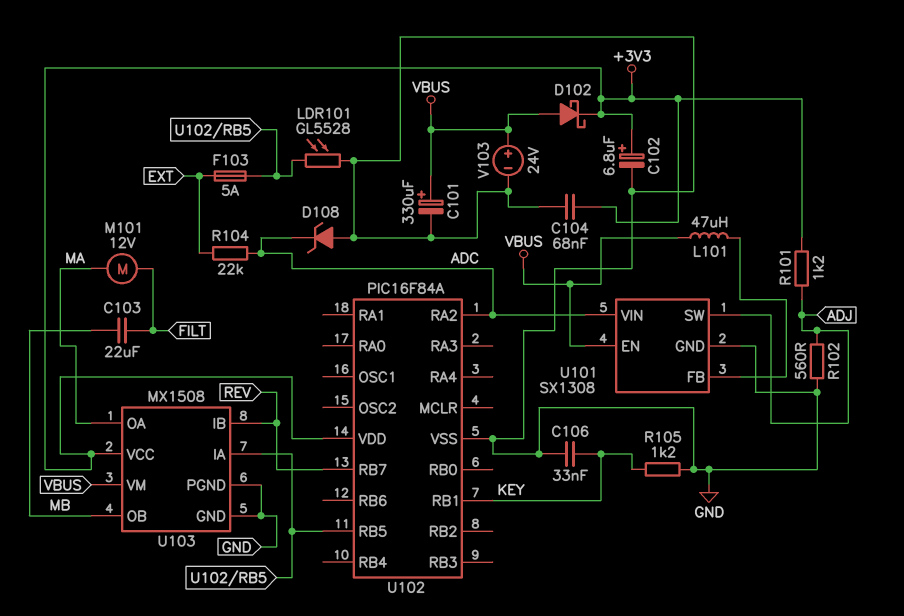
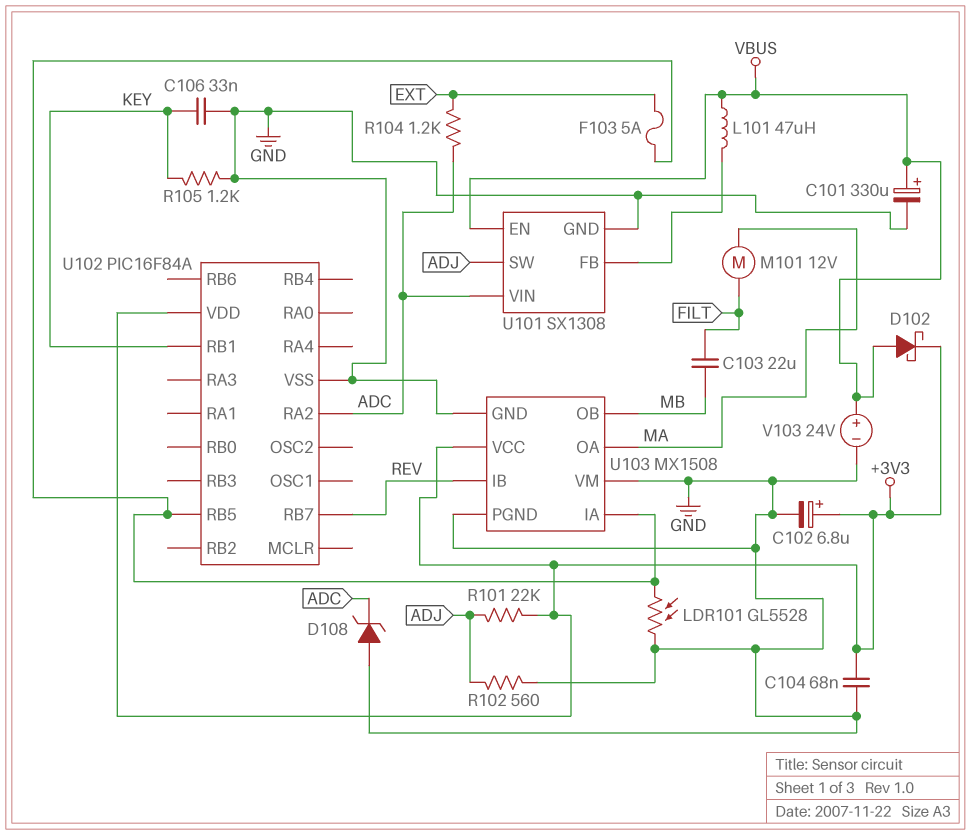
R101: 1.2k (+3V3, ADJ) -> 22k (+3V3, ADJ)
R104: 22k (ADC, EXT) -> 1.2k (ADC, EXT)
U103 pin VM: VBUS -> GND

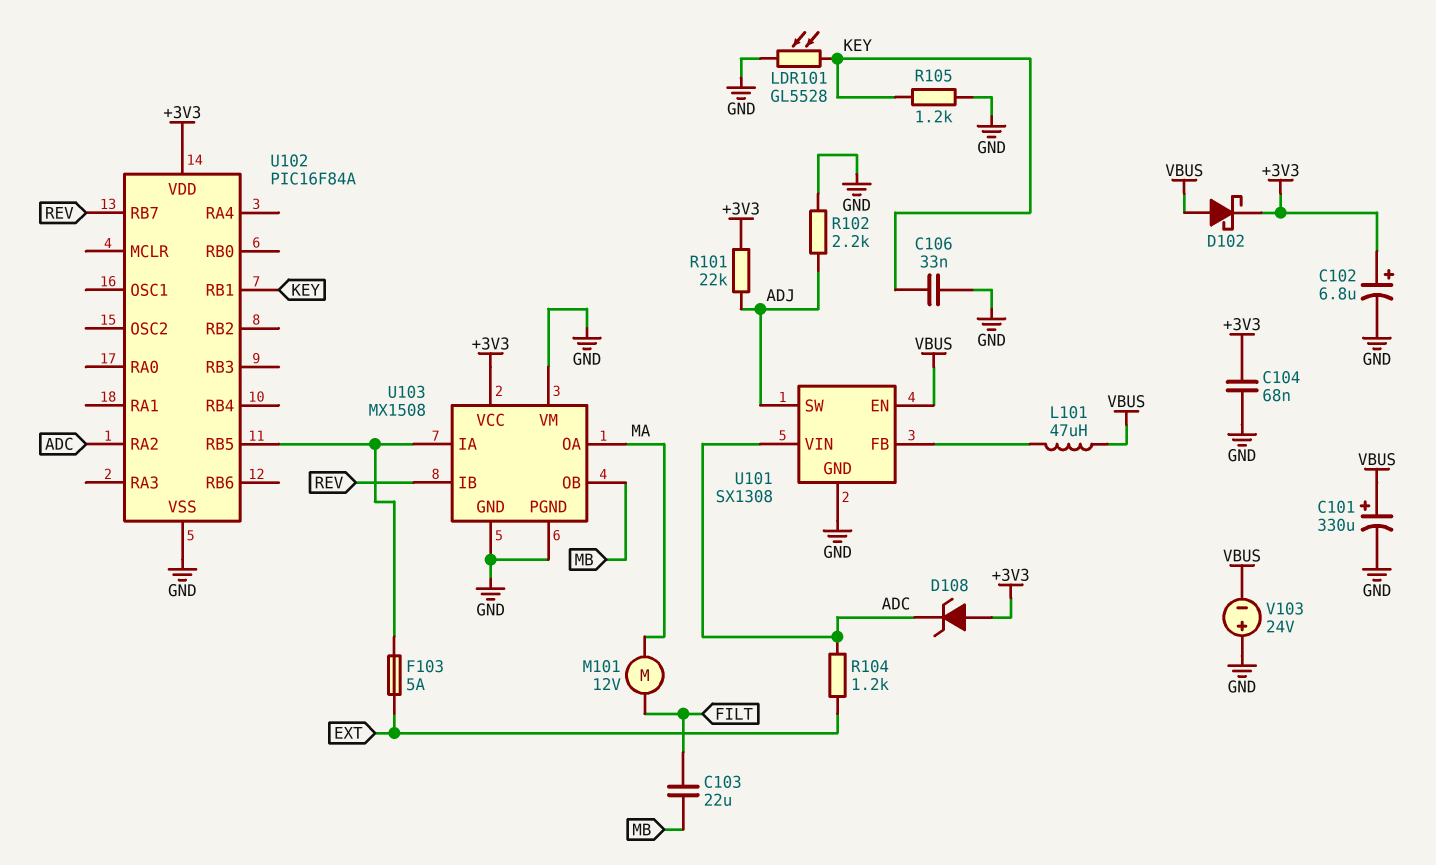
D108: zener (A GND, K ADC) -> zener (A +3V3, K ADC)
LDR101: GL5528 (GND, U102/RB5) -> GL5528 (GND, KEY)
R102: 560 (ADJ, GND) -> 2.2k (ADJ, GND)
V103: 24V (plus VBUS, minus GND) -> 24V (plus GND, minus VBUS)

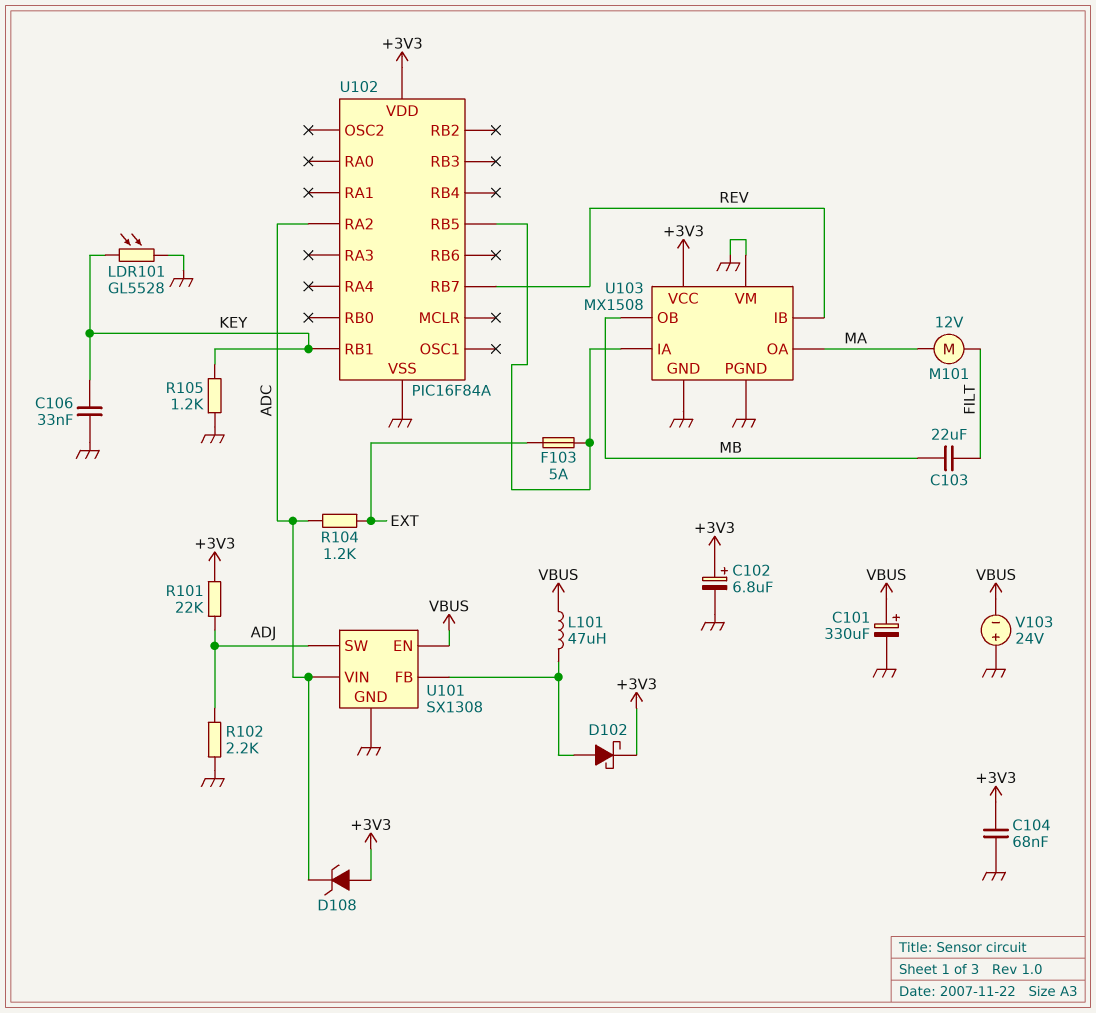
D102: schottky (A VBUS, K +3V3) -> schottky (A U101/FB, K +3V3)

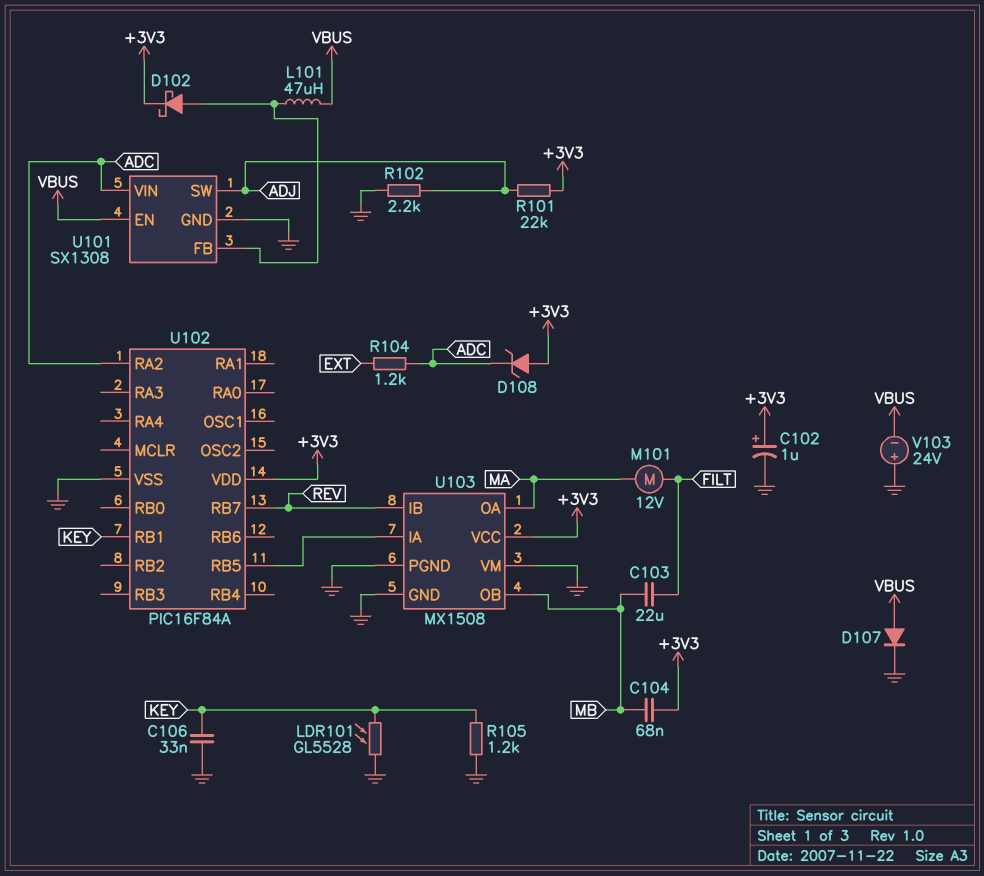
C101: 330uF (plus VBUS, minus GND) -> none
C102: 6.8uF (plus +3V3, minus GND) -> 1uF (plus +3V3, minus GND)
C104: 68nF (+3V3, GND) -> 68nF (+3V3, MB)
D107: none -> diode (A VBUS, K GND)
F103: 5A (EXT, U102/RB5) -> none

